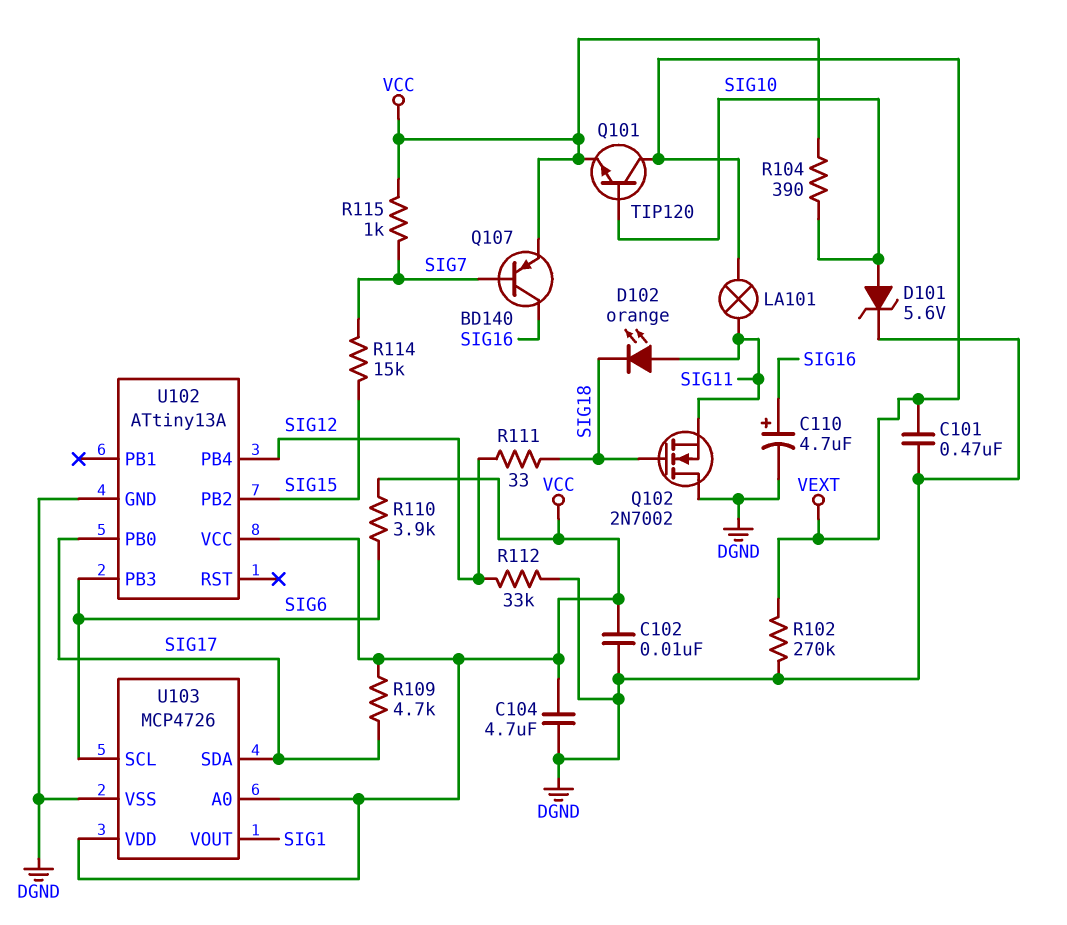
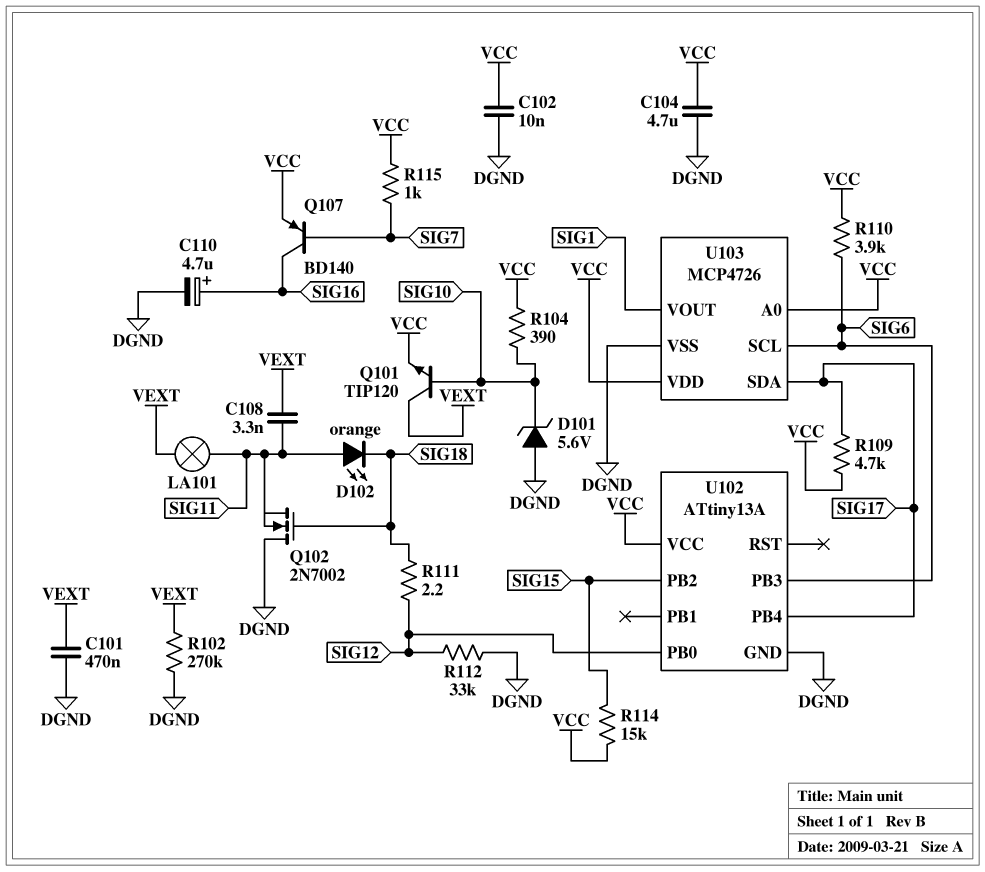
C108: none -> 3.3nF (SIG11, VEXT)
D101: zener 5.6V (A SIG10, K DGND) -> zener 5.6V (A DGND, K SIG10)
R111: 33 (SIG12, SIG18) -> 2.2 (SIG12, SIG18)
R114: 15k (SIG7, SIG15) -> 15k (SIG15, VCC)
U102 pin PB0: SIG17 -> SIG12
U102 pin PB4: SIG12 -> SIG17

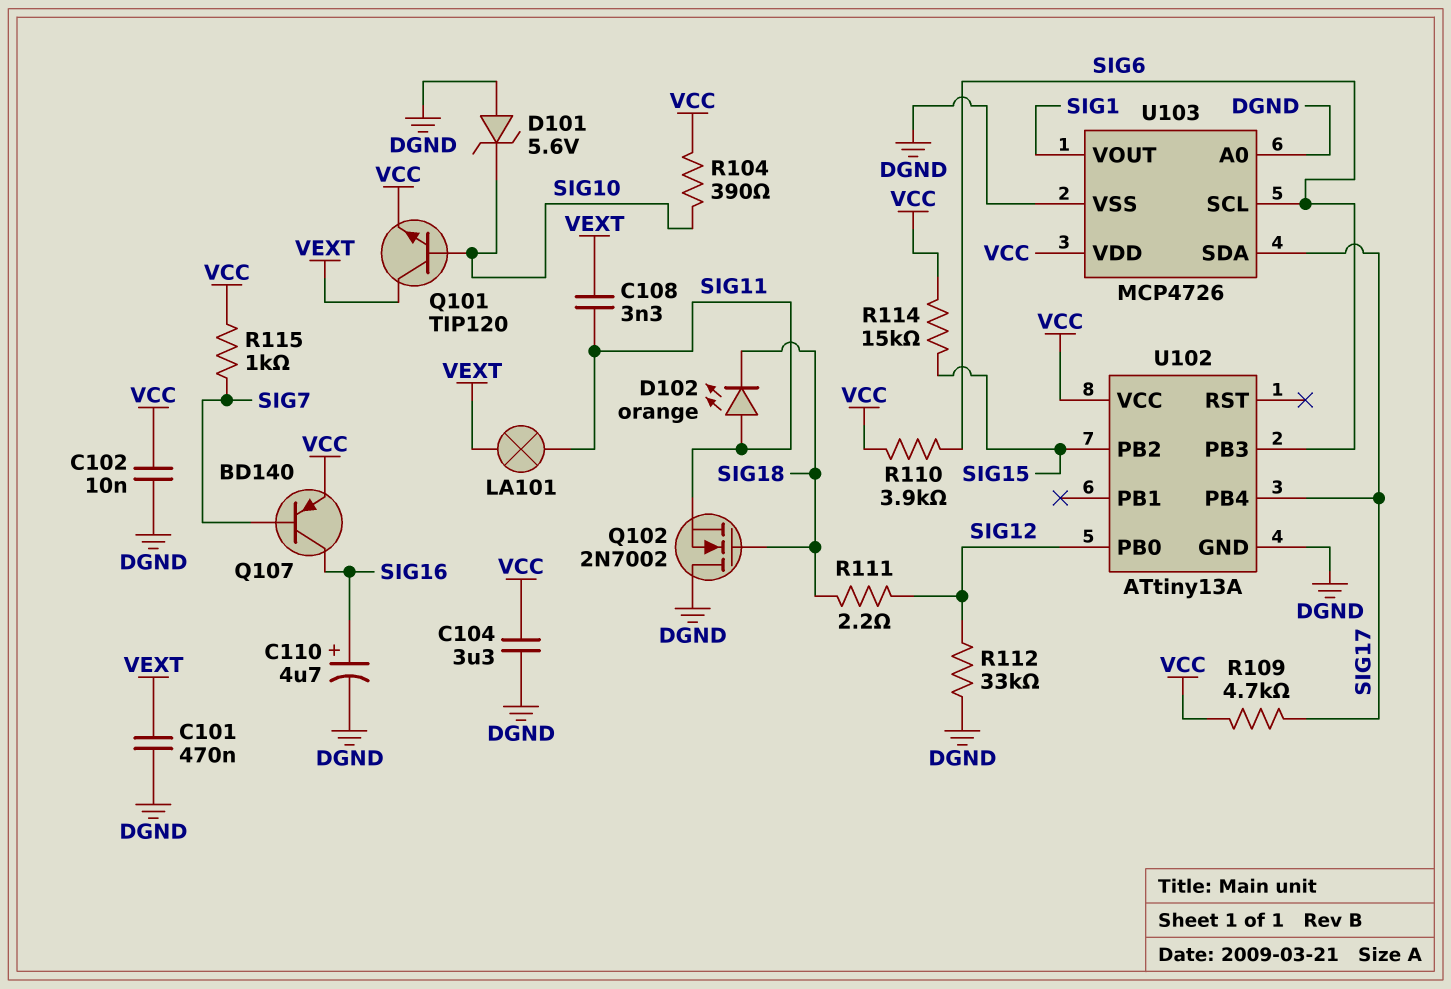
C104: 4.7uF (DGND, VCC) -> 3.3uF (DGND, VCC)
R102: 270k (DGND, VEXT) -> none
U103 pin A0: VCC -> DGND

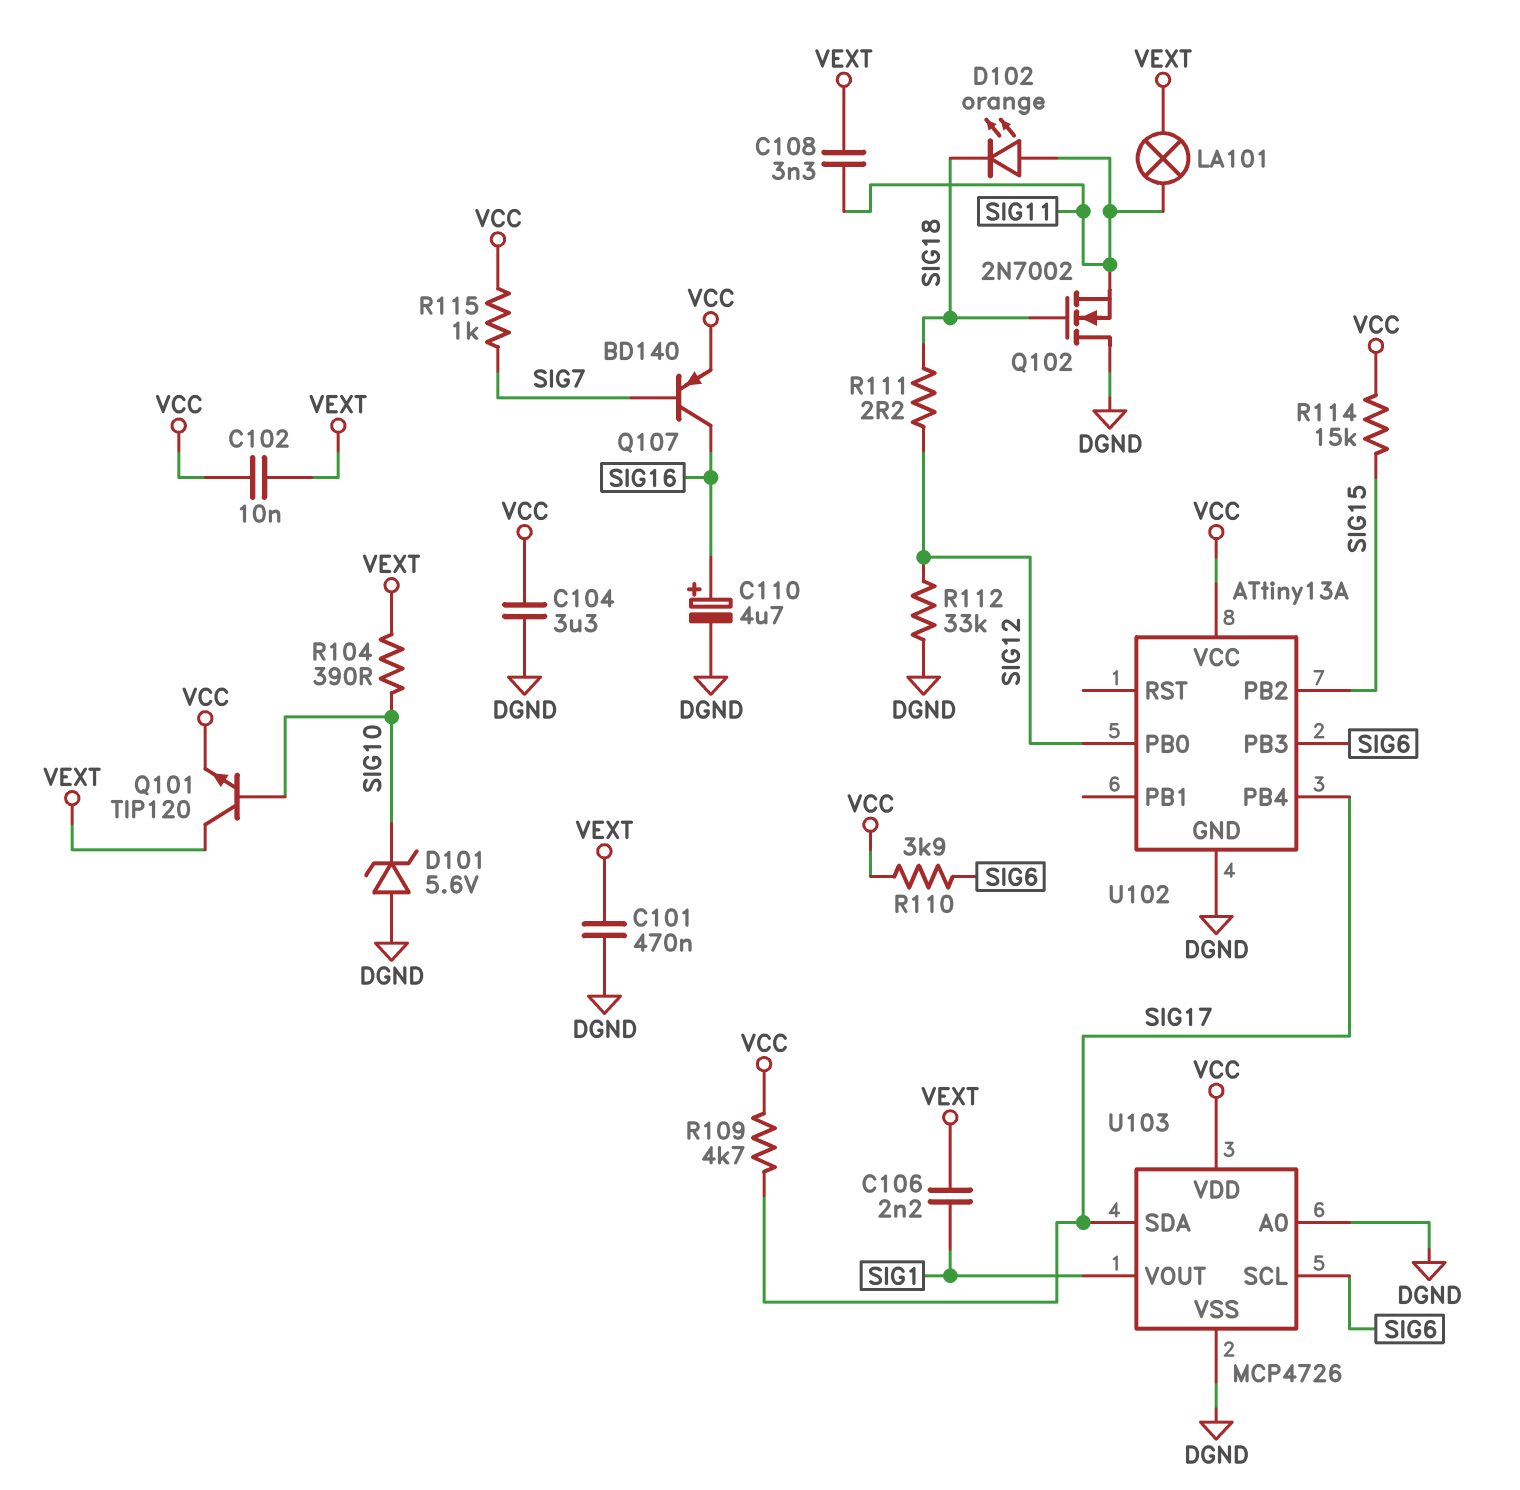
C102: 10nF (DGND, VCC) -> 10nF (VCC, VEXT)
C106: none -> 2.2nF (SIG1, VEXT)
R104: 390 (SIG10, VCC) -> 390 (SIG10, VEXT)

